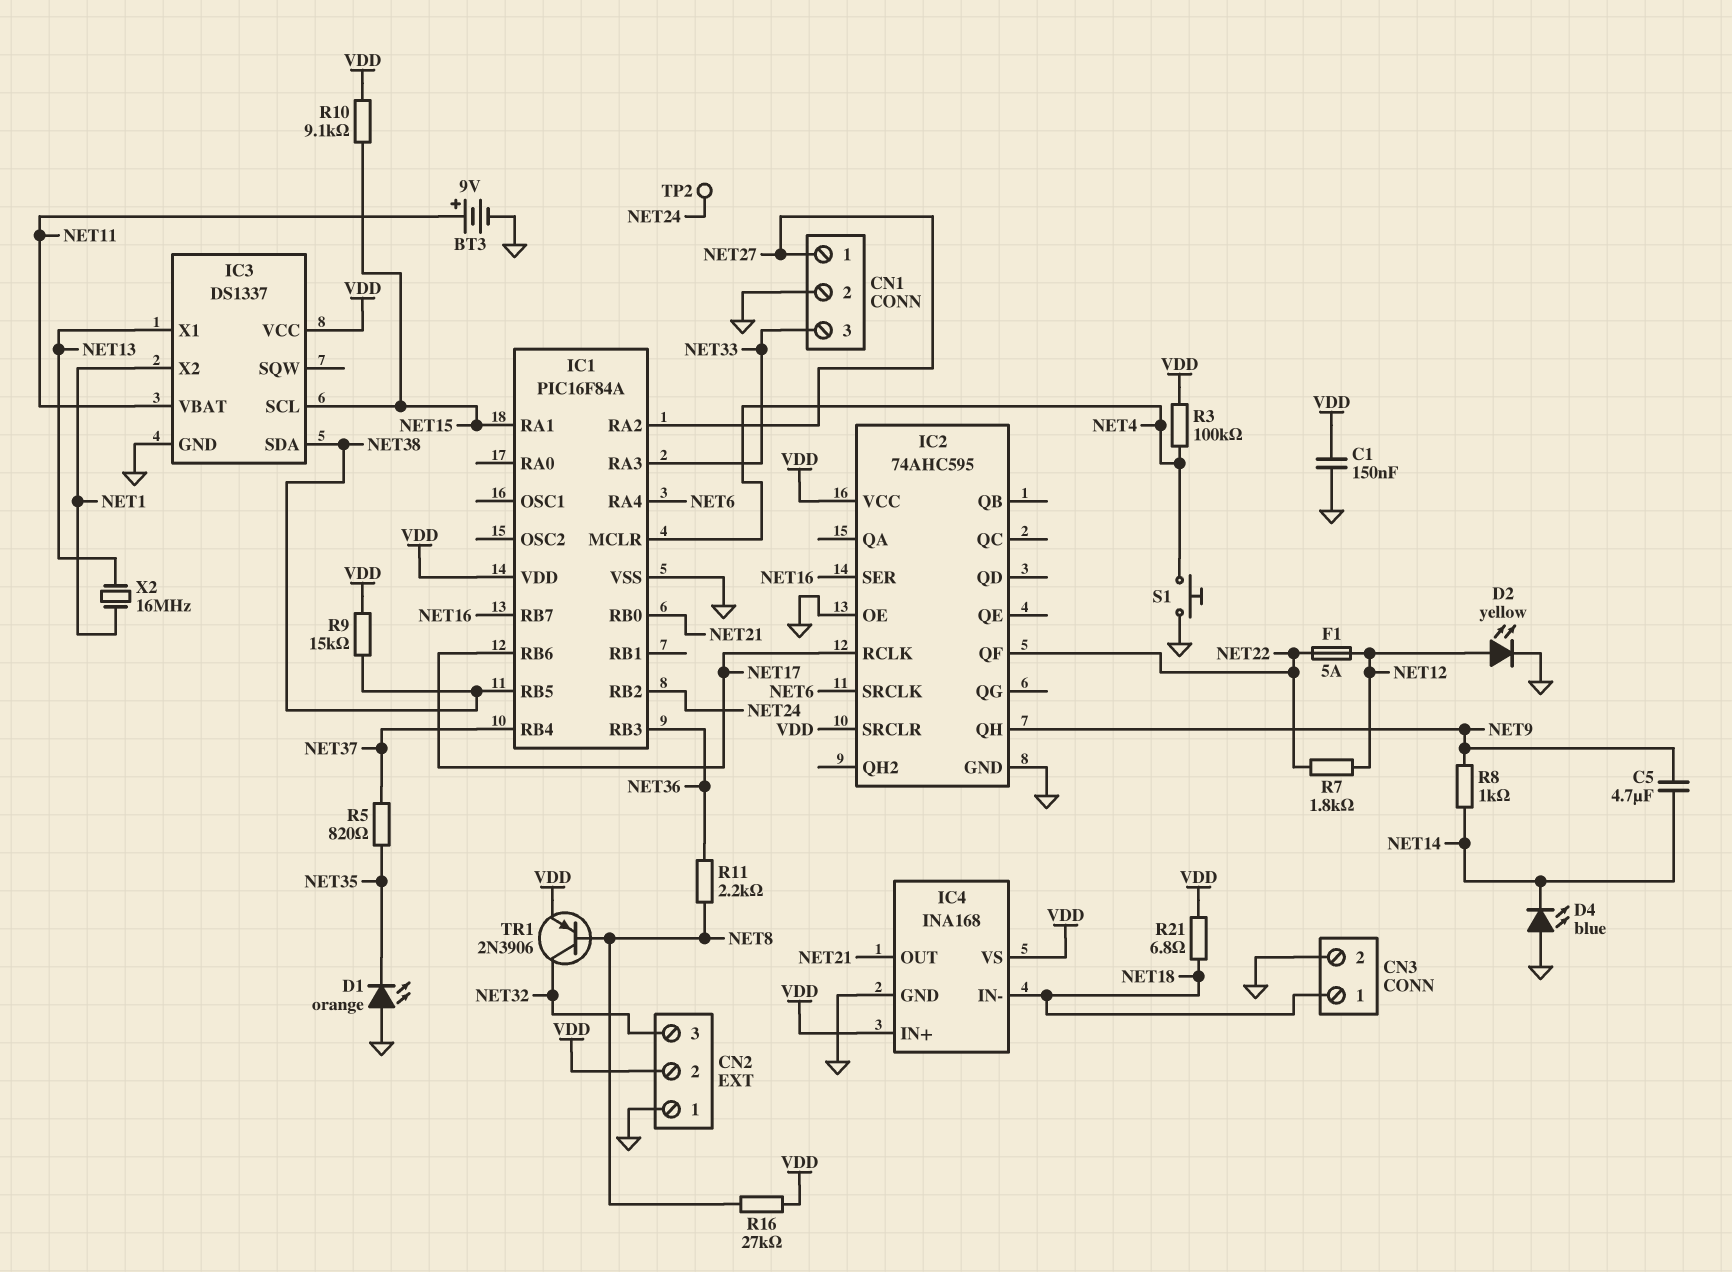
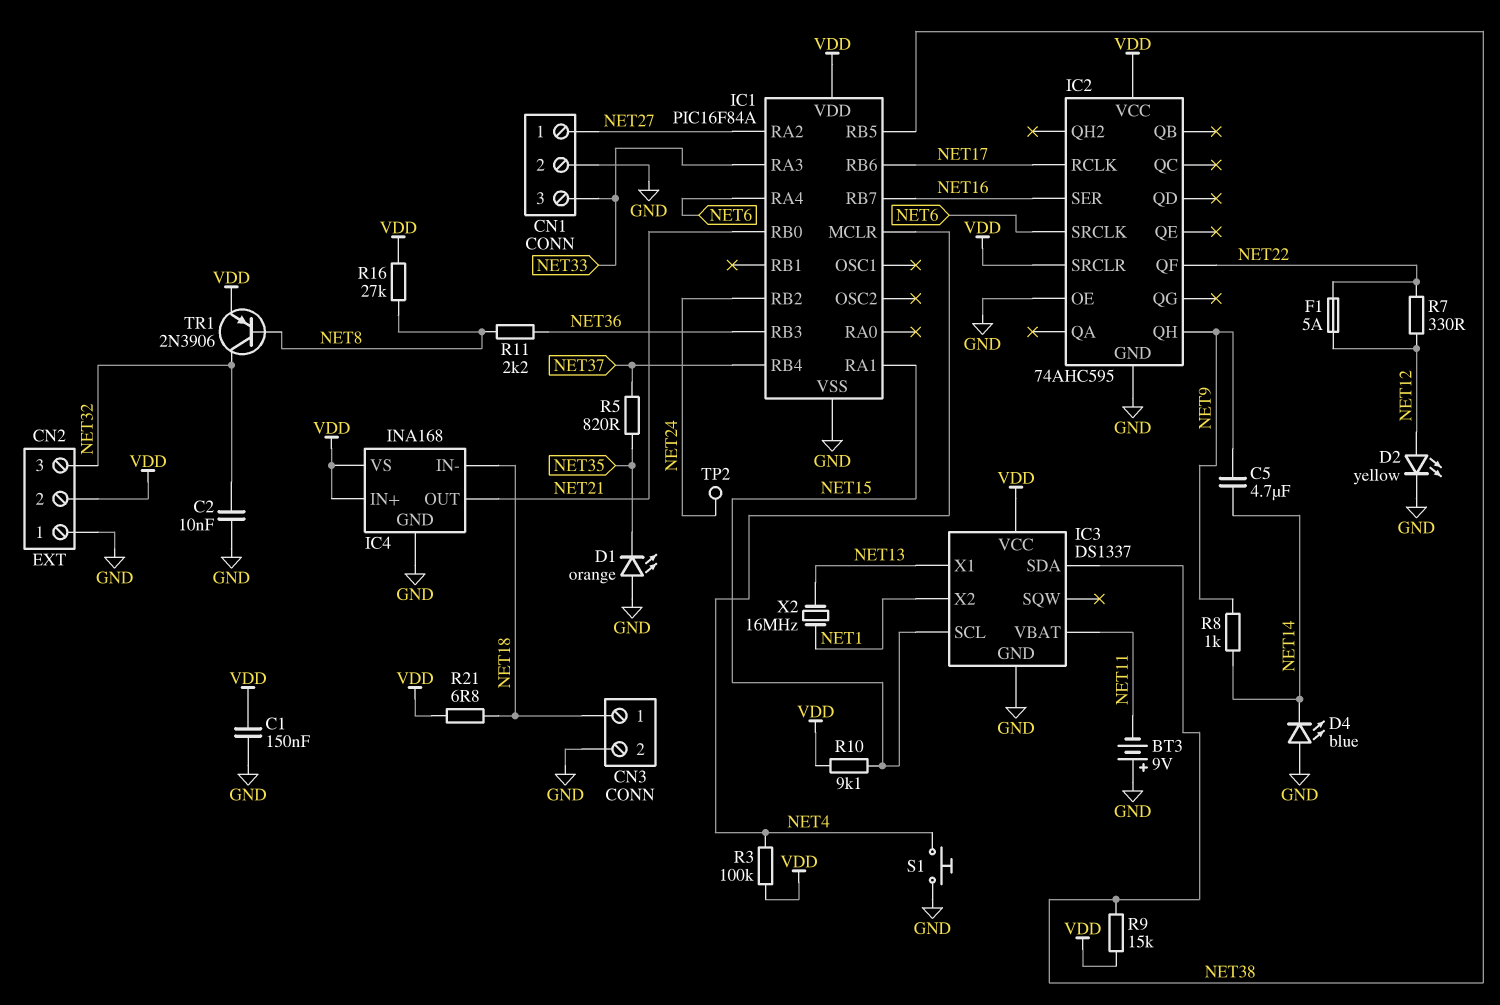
BT3: 9V (plus NET11, minus GND) -> 9V (plus GND, minus NET11)
C2: none -> 10nF (GND, NET32)
R7: 1.8k (NET12, NET22) -> 330 (NET12, NET22)

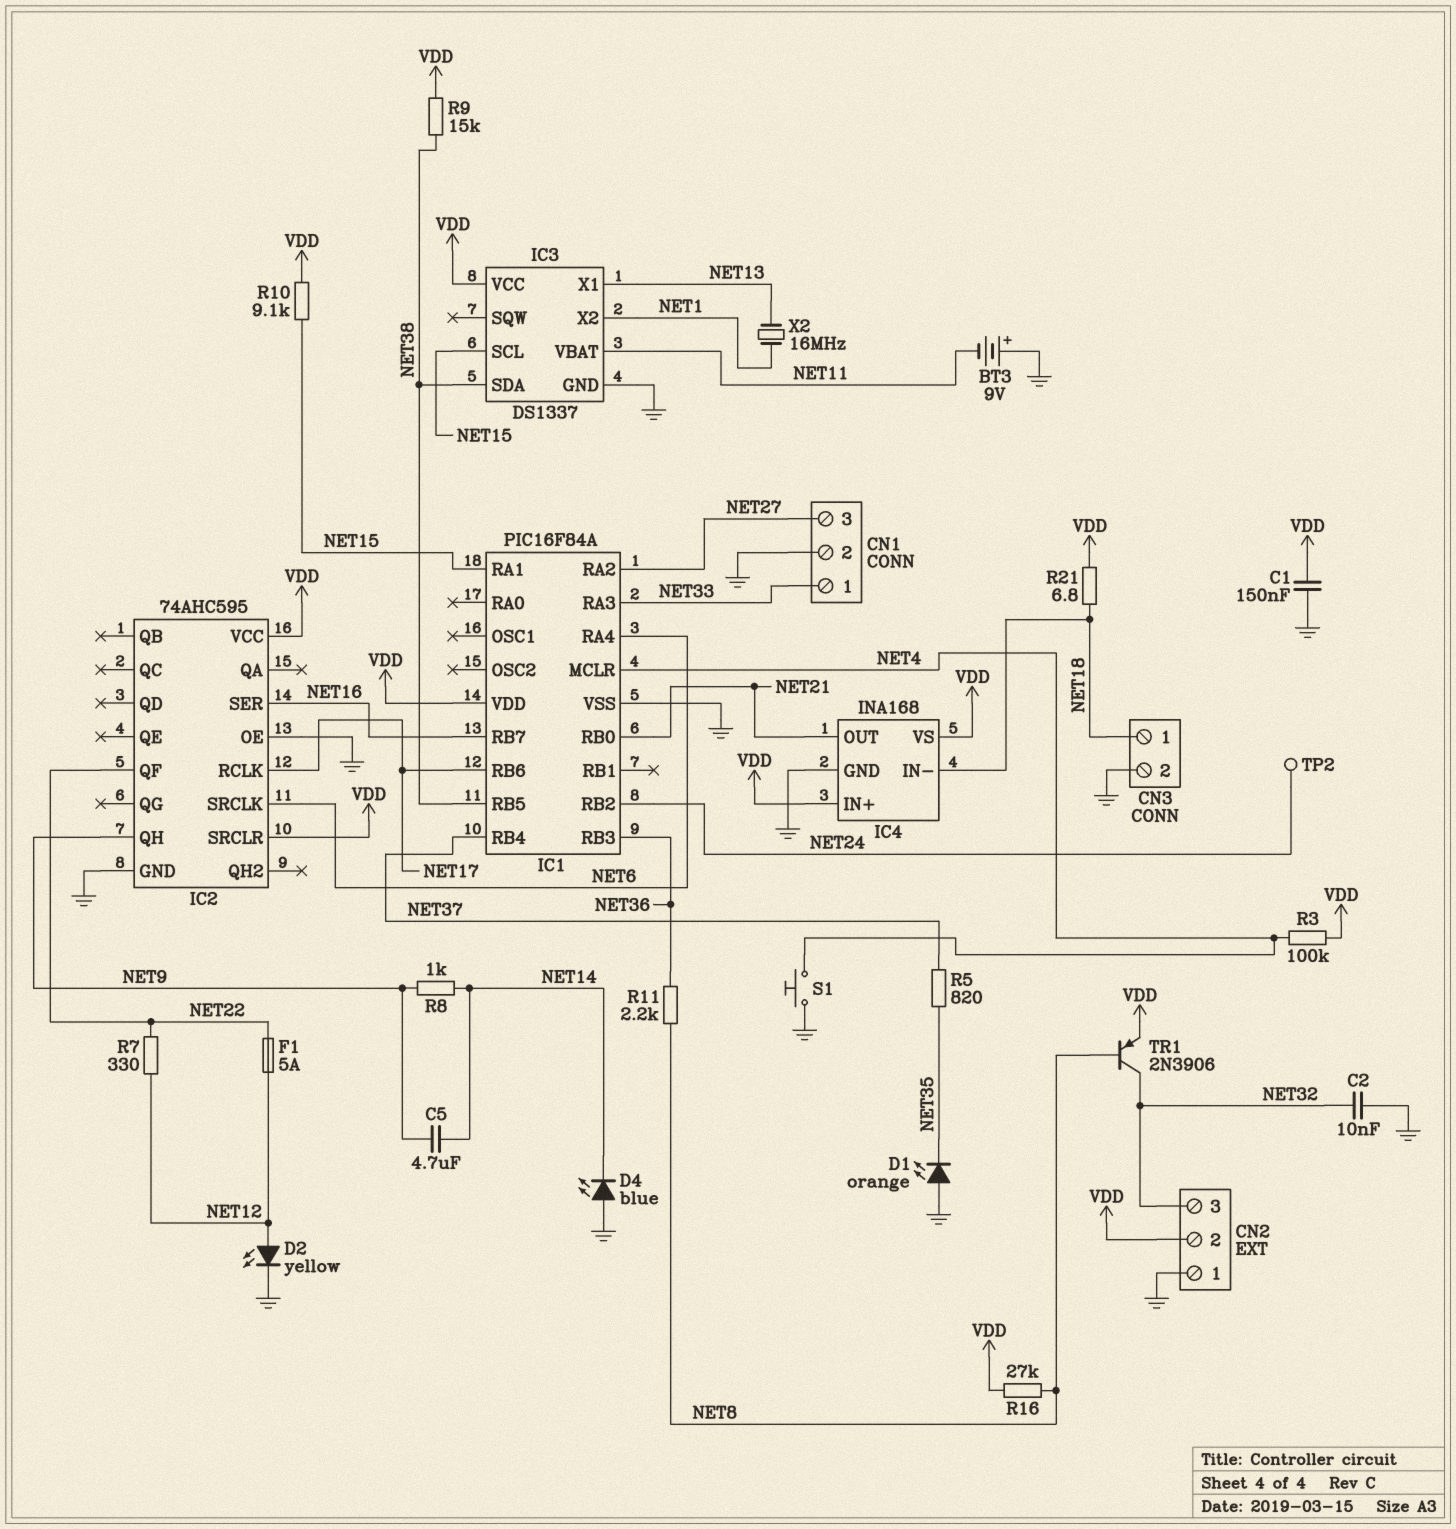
CN1 pin 1: NET27 -> NET33
CN1 pin 3: NET33 -> NET27

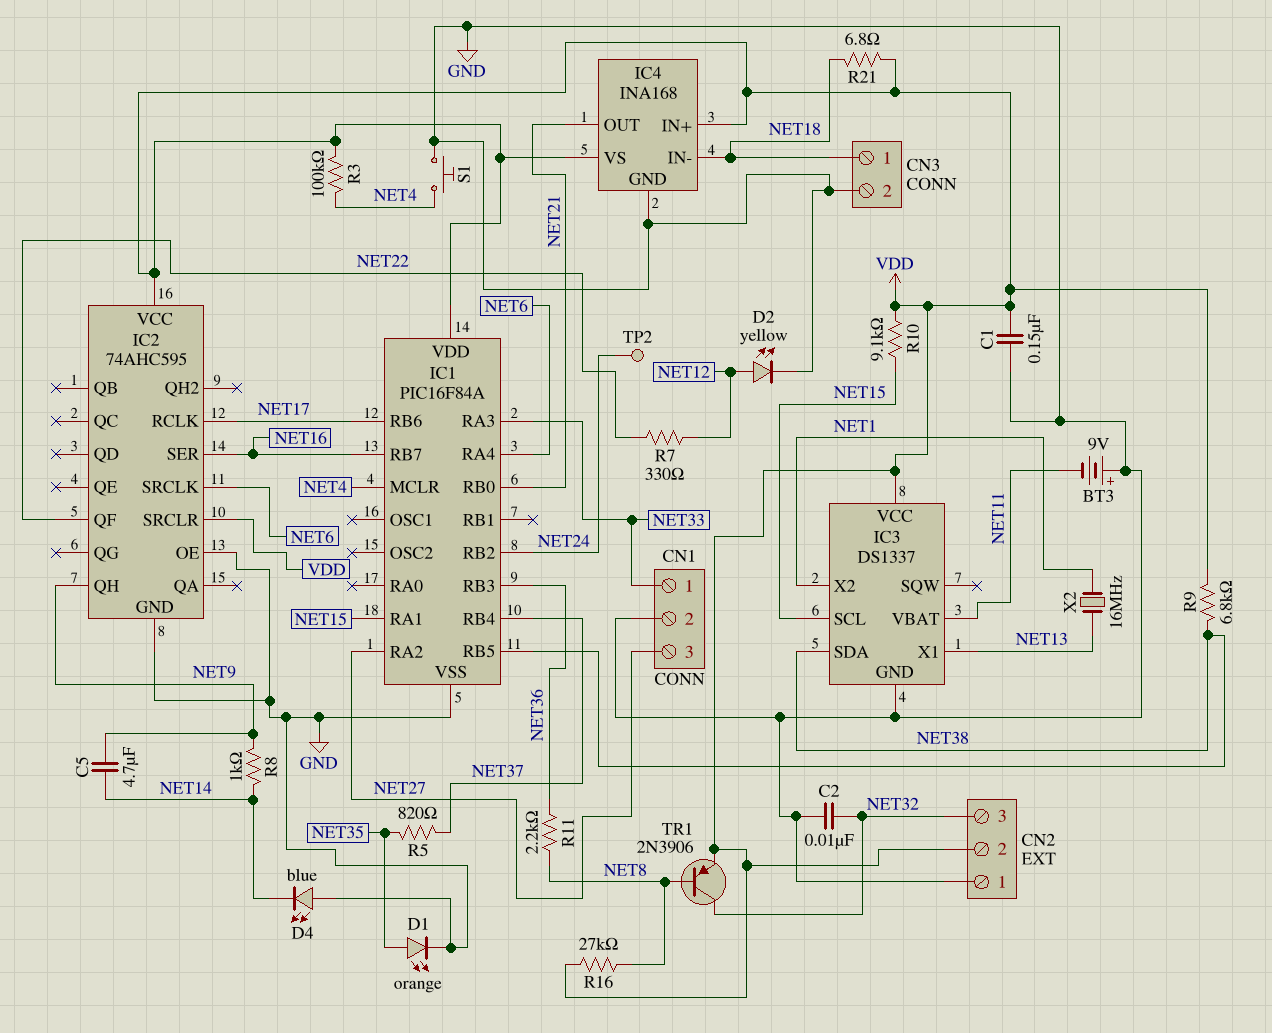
D1: LED orange (A GND, K NET35) -> LED orange (A NET35, K GND)
F1: 5A (NET12, NET22) -> none
R9: 15k (NET38, VDD) -> 6.8k (NET38, VDD)

